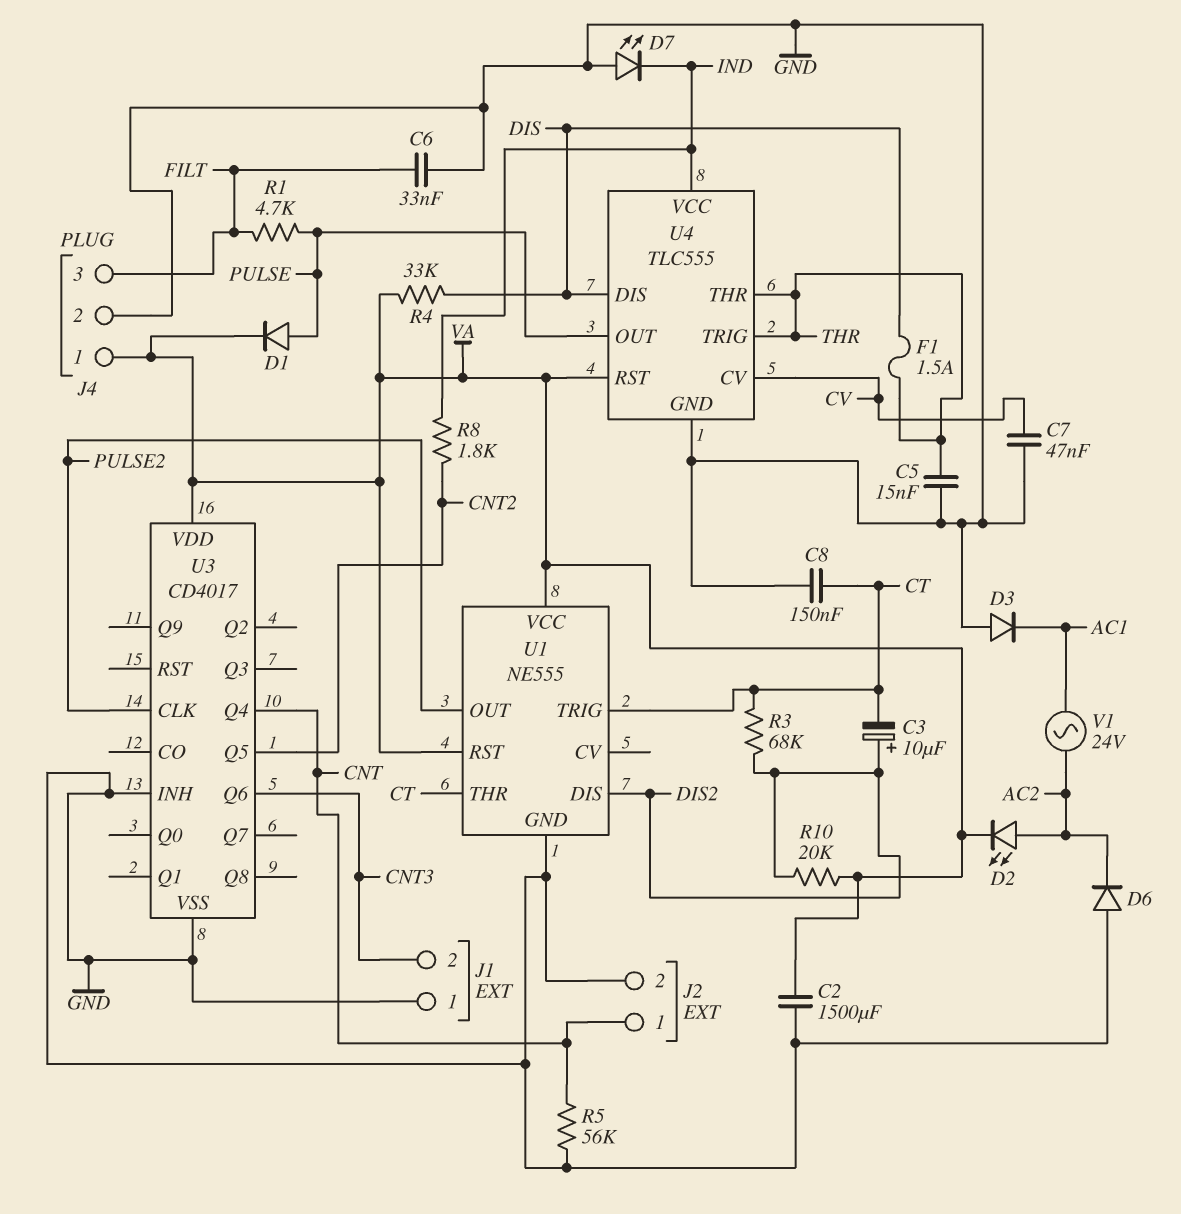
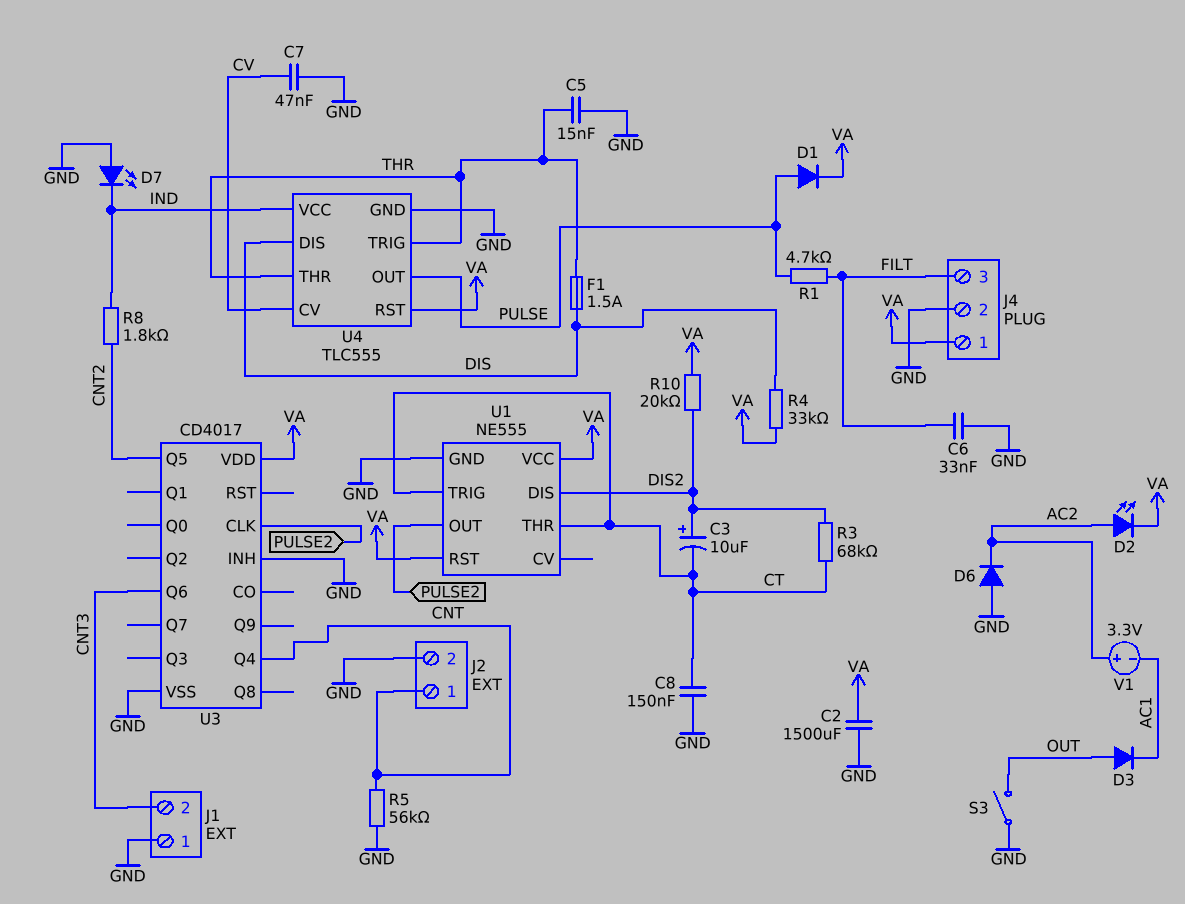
D3: diode (A GND, K AC1) -> diode (A OUT, K AC1)
S3: none -> switch (GND, OUT)
V1: AC 24V (AC1, AC2) -> 3.3V (plus AC2, minus AC1)

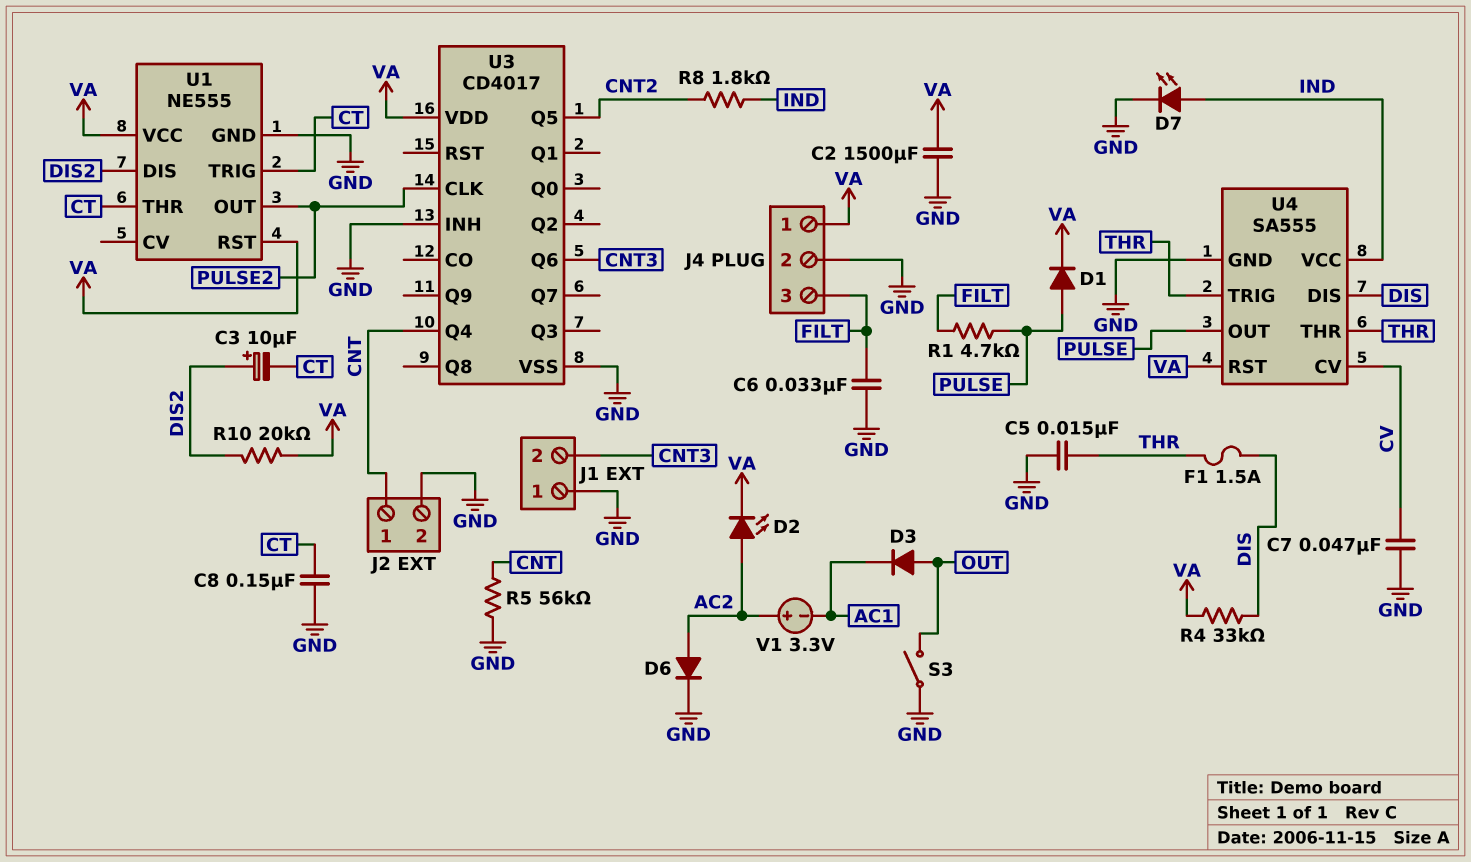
D6: diode (A GND, K AC2) -> diode (A AC2, K GND)
D7: LED (A GND, K IND) -> LED (A IND, K GND)
R3: 68k (CT, DIS2) -> none
U4: TLC555 -> SA555

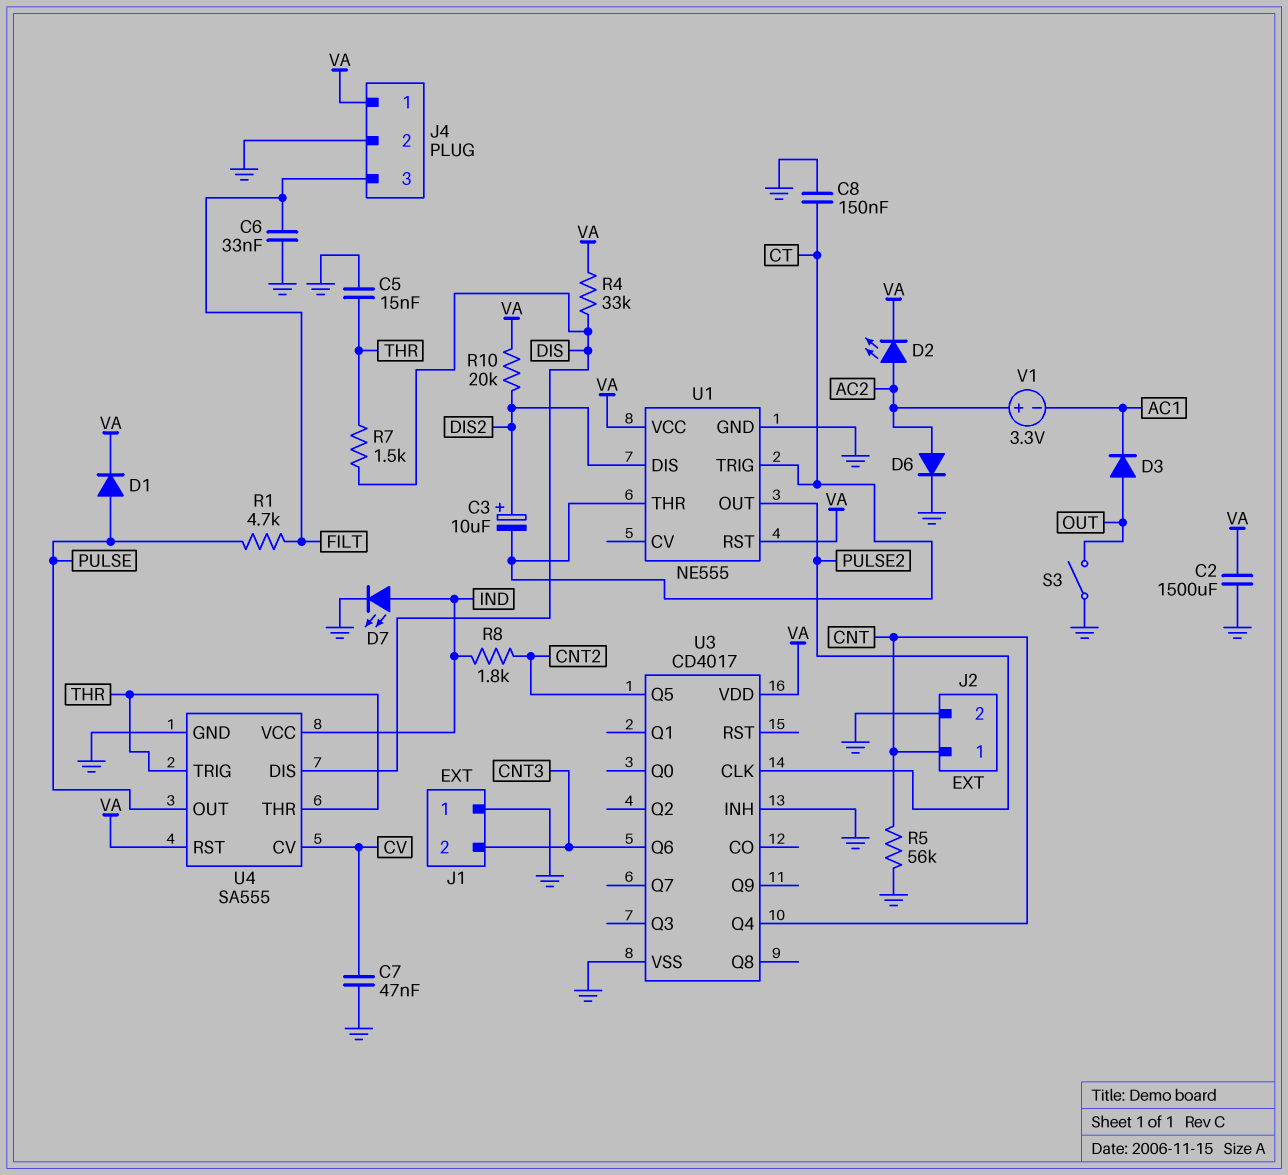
F1: 1.5A (DIS, THR) -> none
R7: none -> 1.5k (DIS, THR)

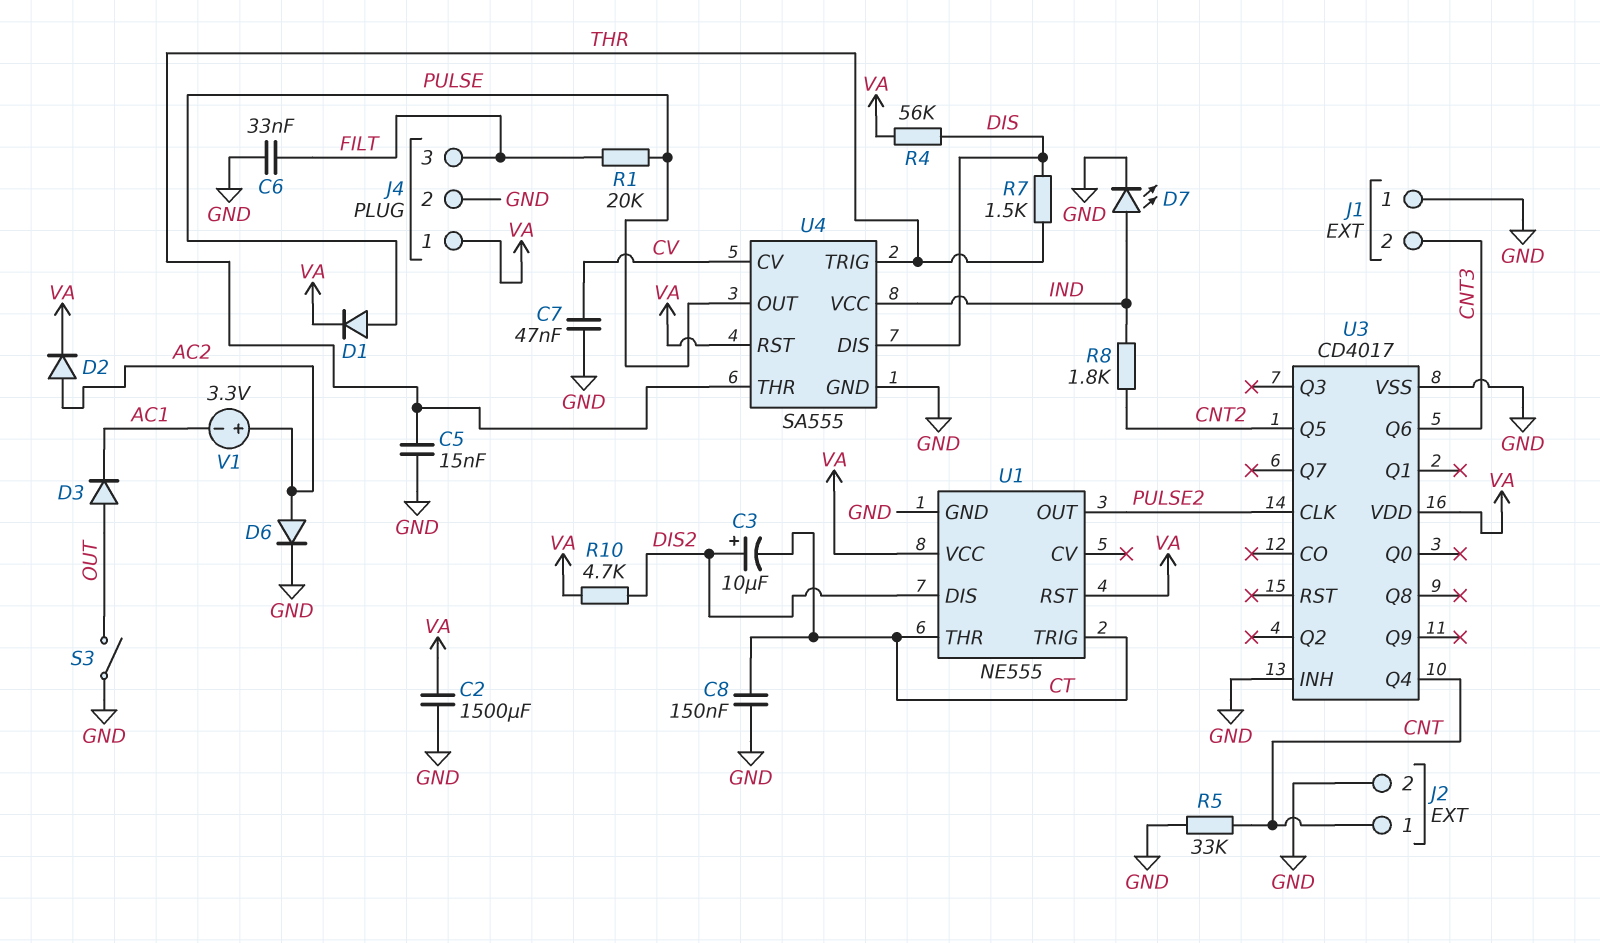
D2: LED (A AC2, K VA) -> diode (A AC2, K VA)
R1: 4.7k (FILT, PULSE) -> 20k (FILT, PULSE)
R4: 33k (DIS, VA) -> 56k (DIS, VA)
R5: 56k (CNT, GND) -> 33k (CNT, GND)
R10: 20k (DIS2, VA) -> 4.7k (DIS2, VA)

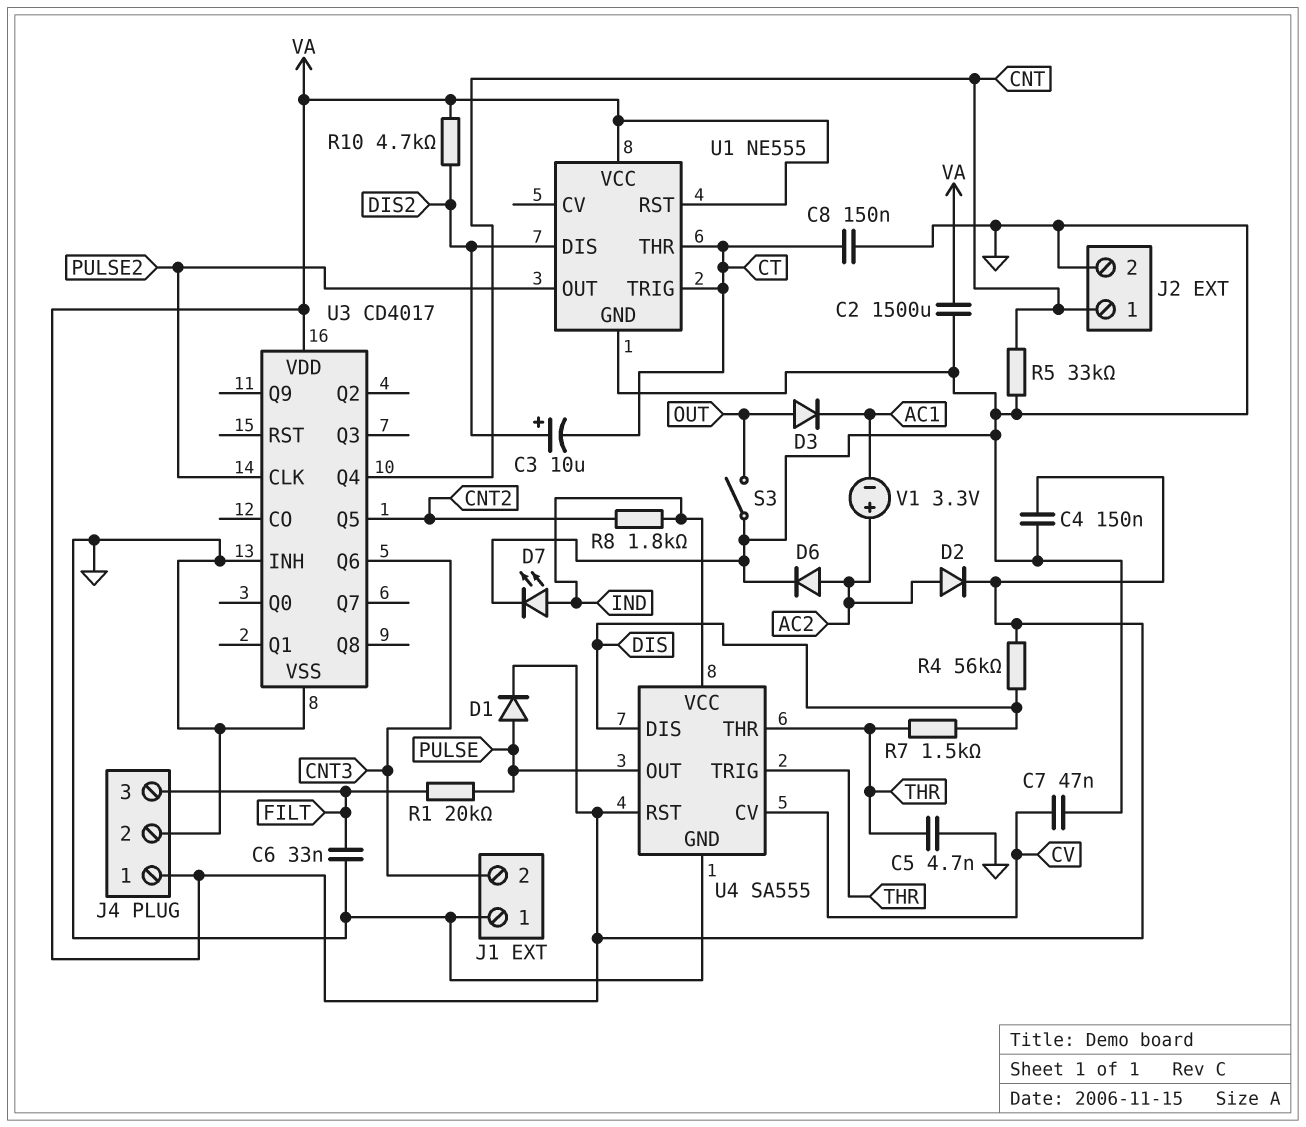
C4: none -> 150nF (GND, VA)
C5: 15nF (GND, THR) -> 4.7nF (GND, THR)

